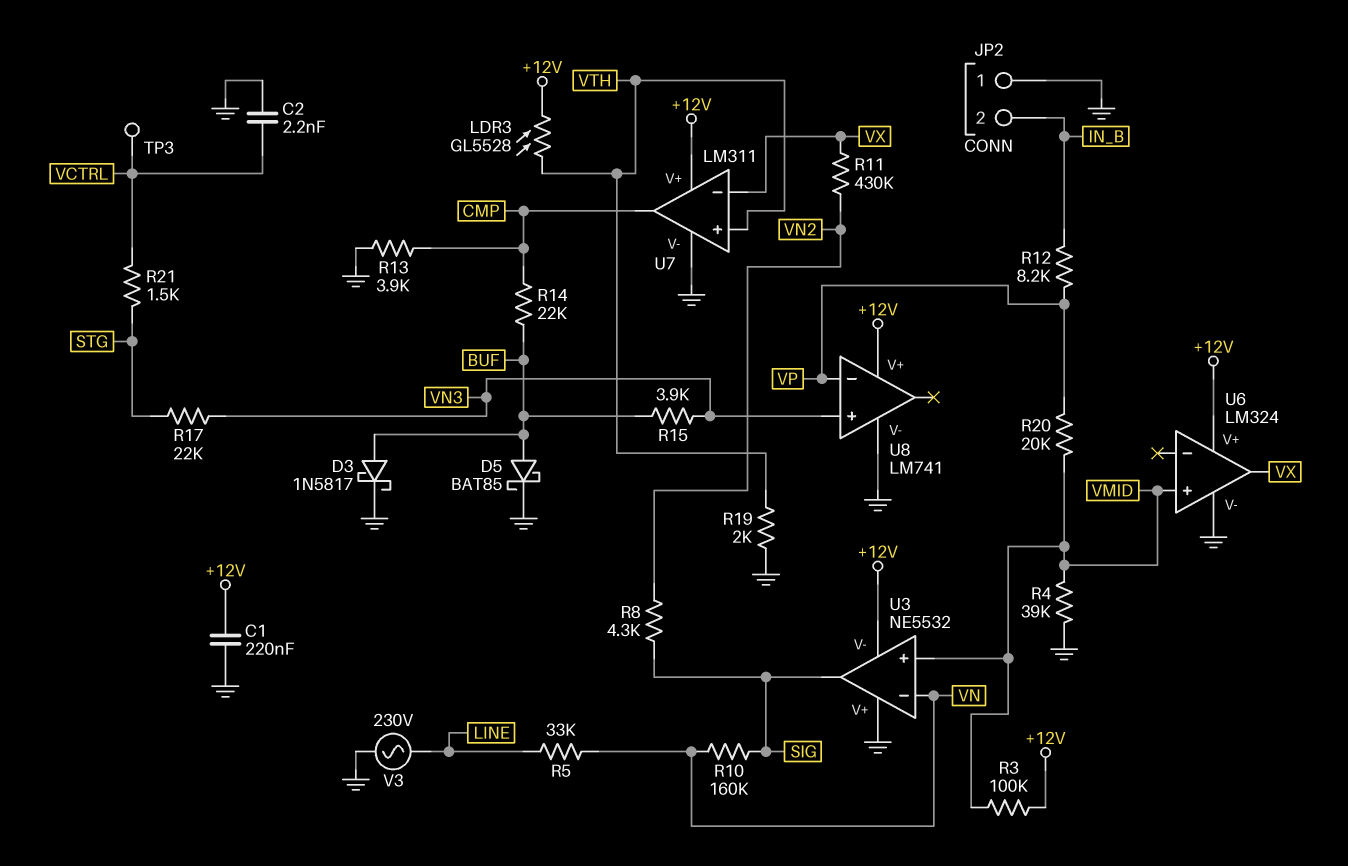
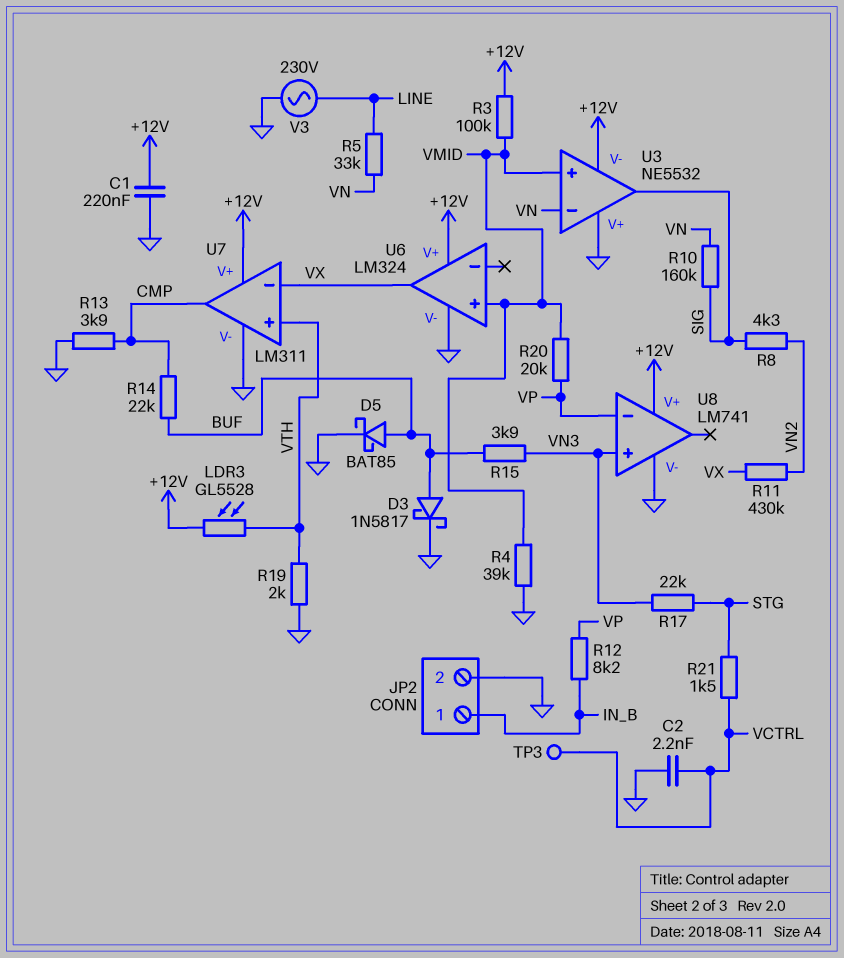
JP2 pin 1: GND -> IN_B
JP2 pin 2: IN_B -> GND

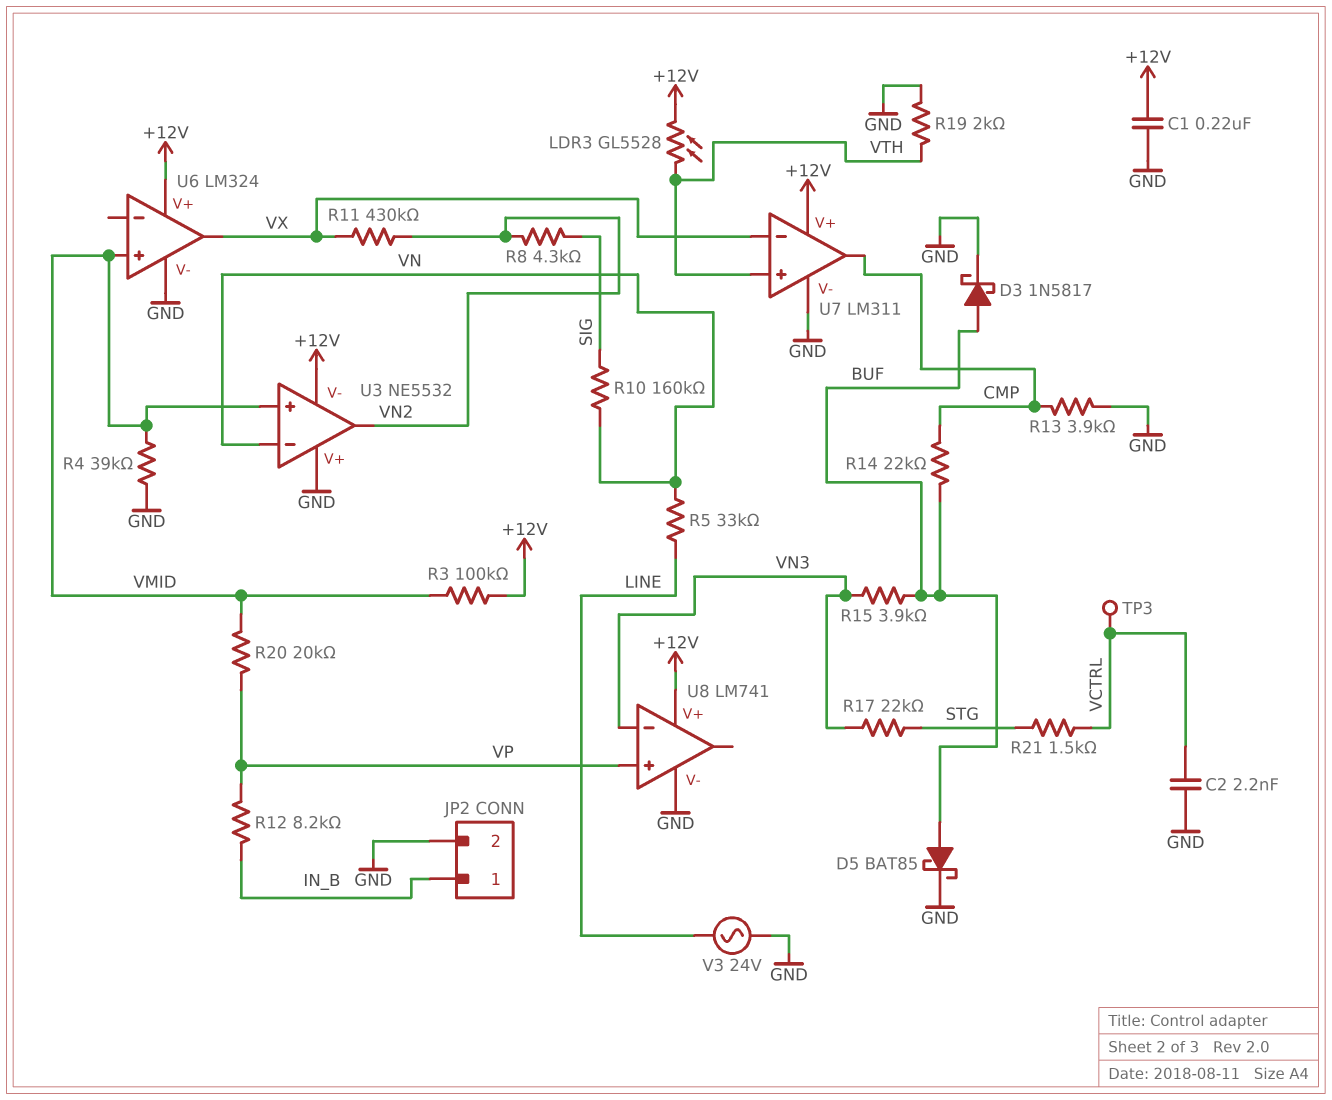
U3 pin out: SIG -> VN2
U8 pin in+: VN3 -> VP
U8 pin in-: VP -> VN3
V3: AC 230V (GND, LINE) -> AC 24V (GND, LINE)

